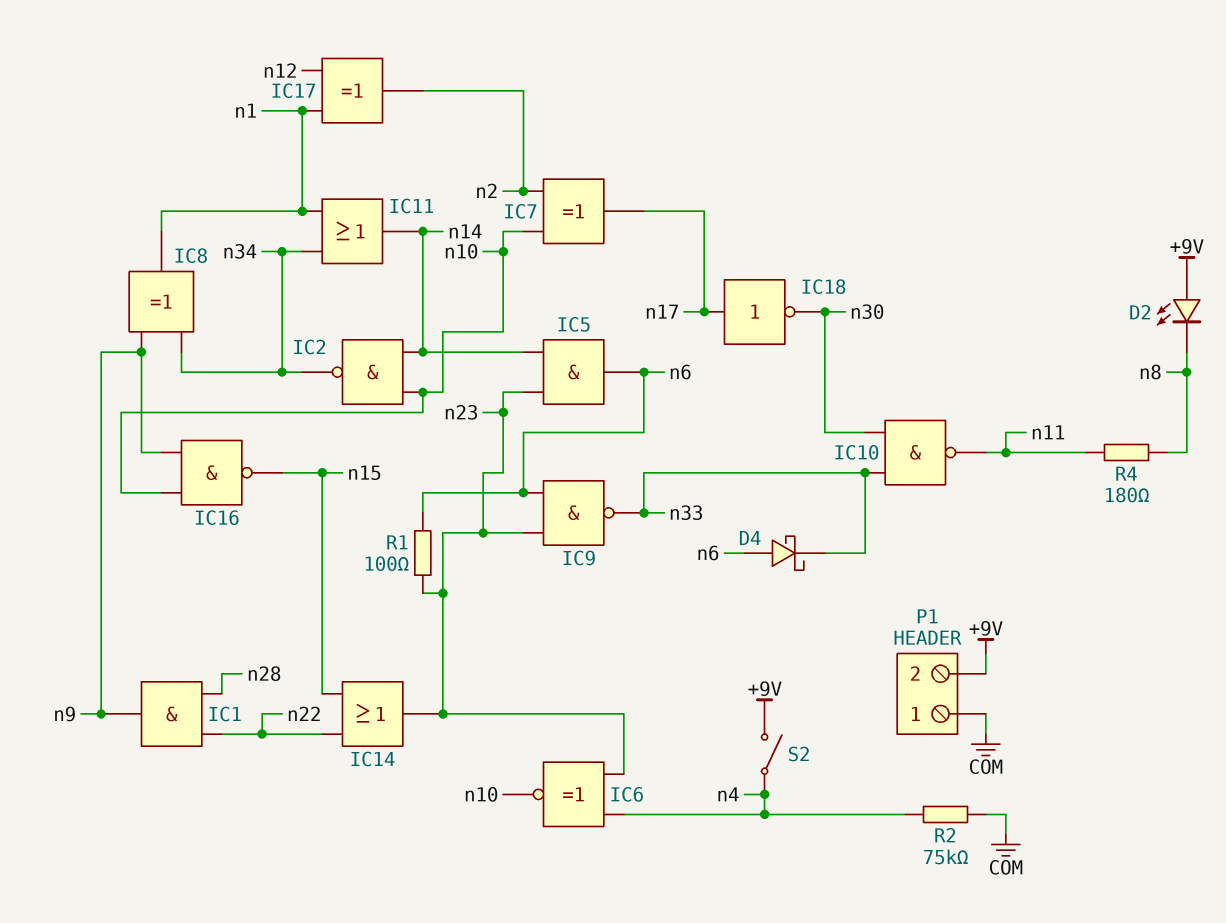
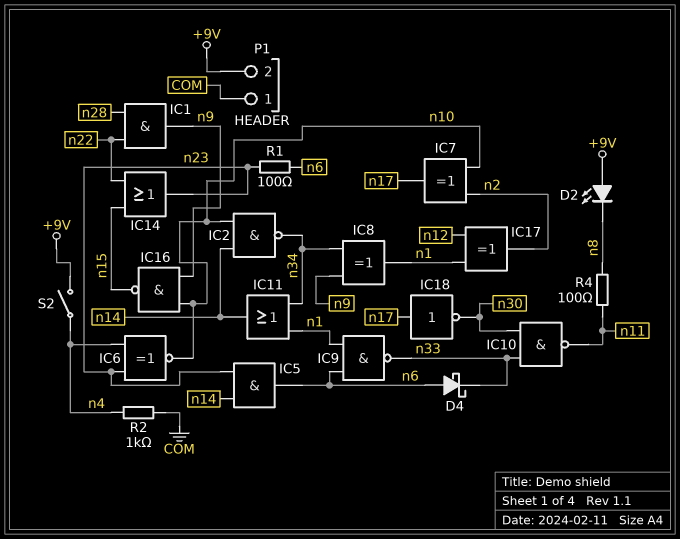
IC9: NAND (in n6, in n23, out n33) -> NAND (in n1, in n6, out n33)
R2: 75k (COM, n4) -> 1k (COM, n4)
R4: 180 (n8, n11) -> 100 (n8, n11)

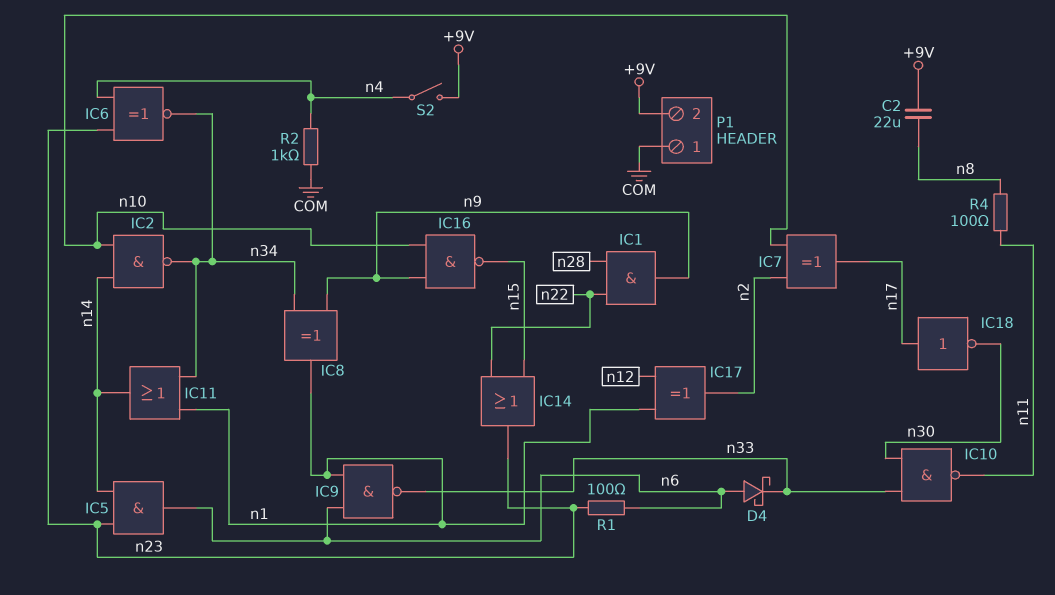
C2: none -> 22uF (+9V, n8)
D2: LED (A +9V, K n8) -> none
IC6: XNOR (in n4, in n23, out n10) -> XNOR (in n4, in n23, out n34)

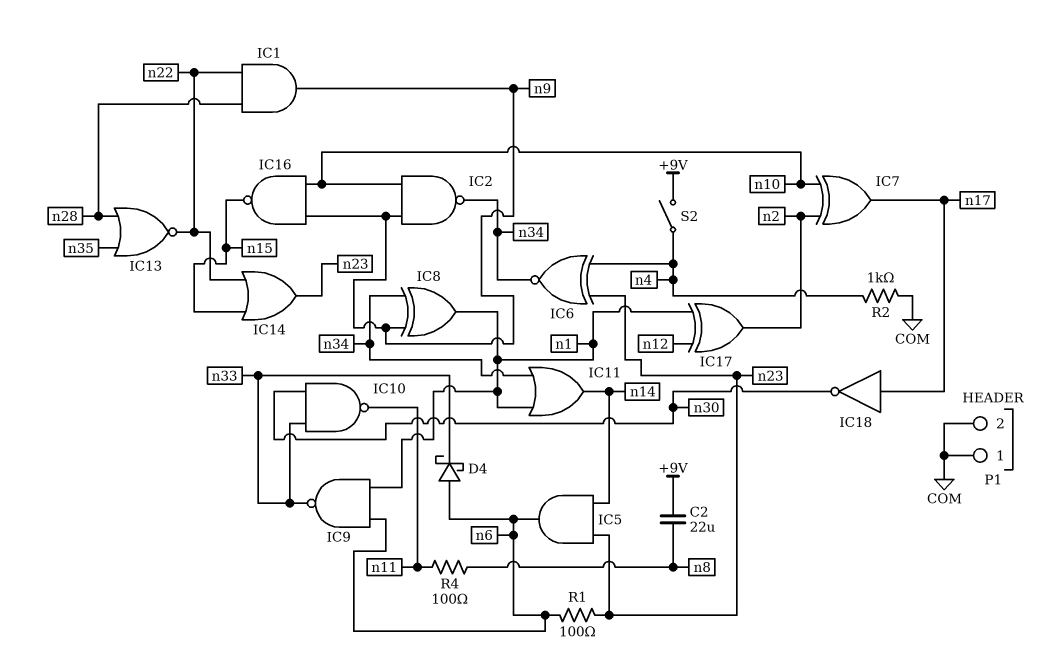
IC2: NAND (in n10, in n14, out n34) -> NAND (in n9, in n10, out n34)
IC13: none -> NOR (in n28, in n35, out n22)
P1 pin 2: +9V -> COM

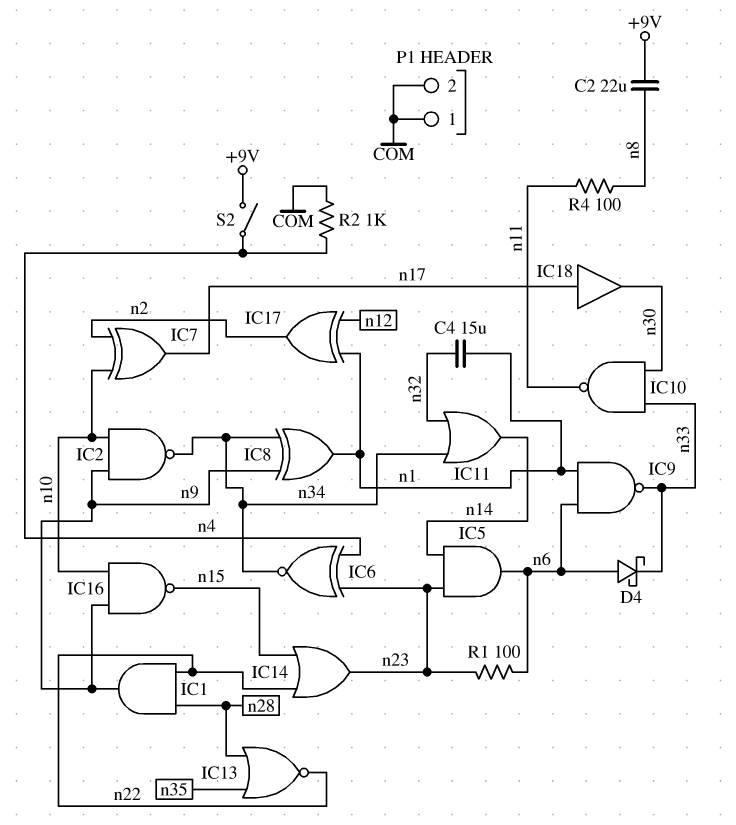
C4: none -> 15uF (n1, n32)
IC11: OR (in n1, in n34, out n14) -> OR (in n32, in n34, out n14)
IC18: NOT (in n17, out n30) -> buffer (in n17, out n30)

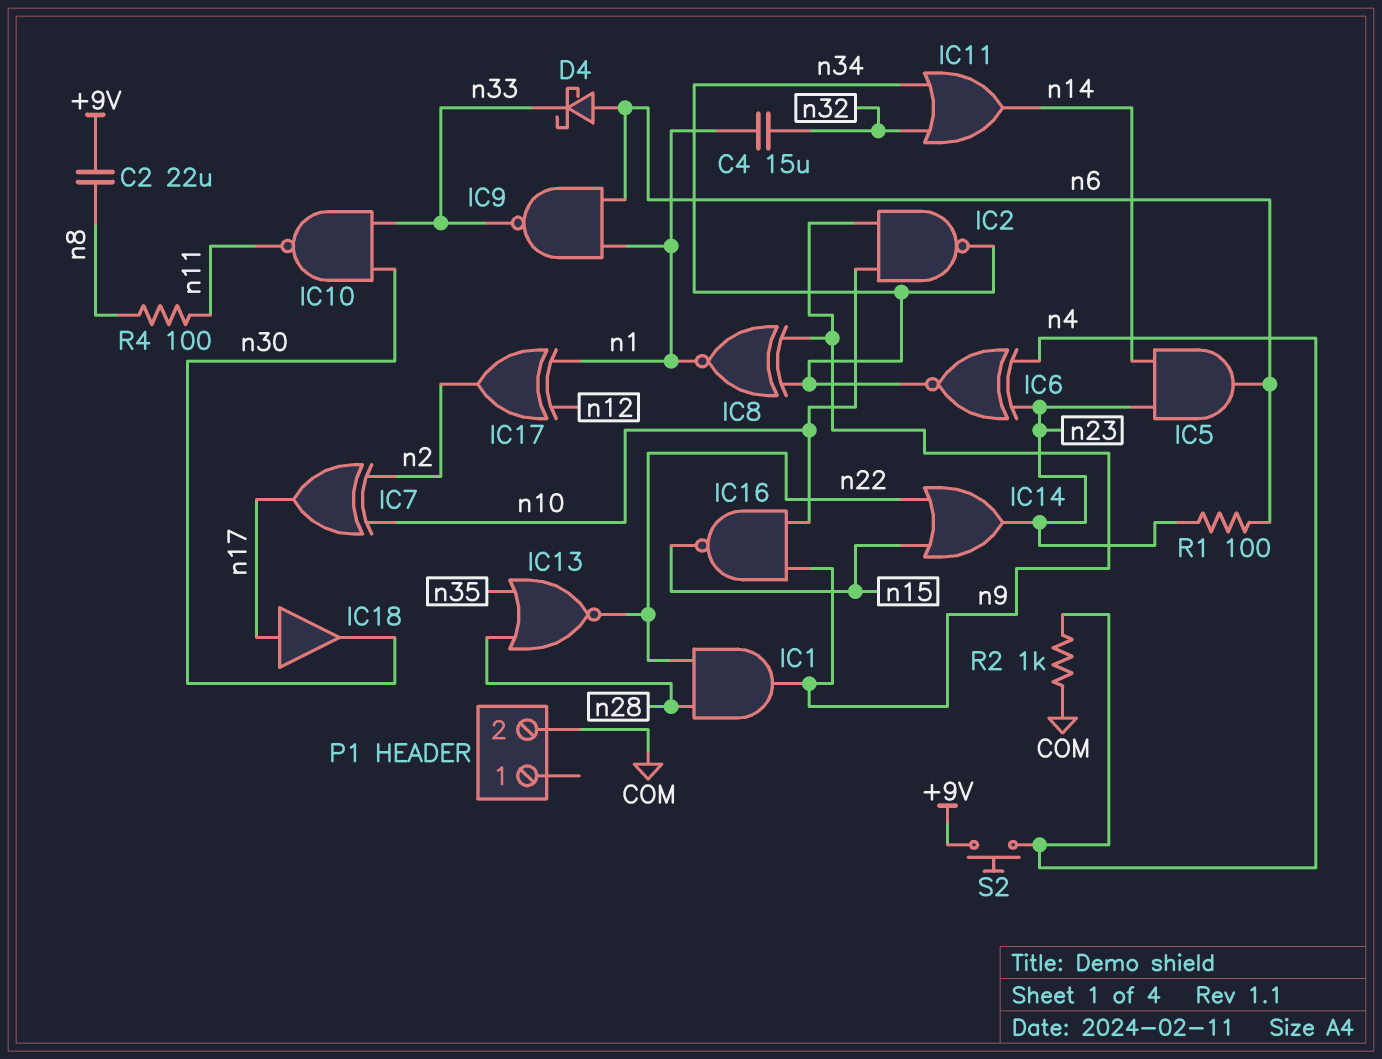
IC8: XOR (in n9, in n34, out n1) -> XNOR (in n9, in n34, out n1)
P1 pin 1: COM -> none
S2: switch (+9V, n4) -> button (+9V, n4)

